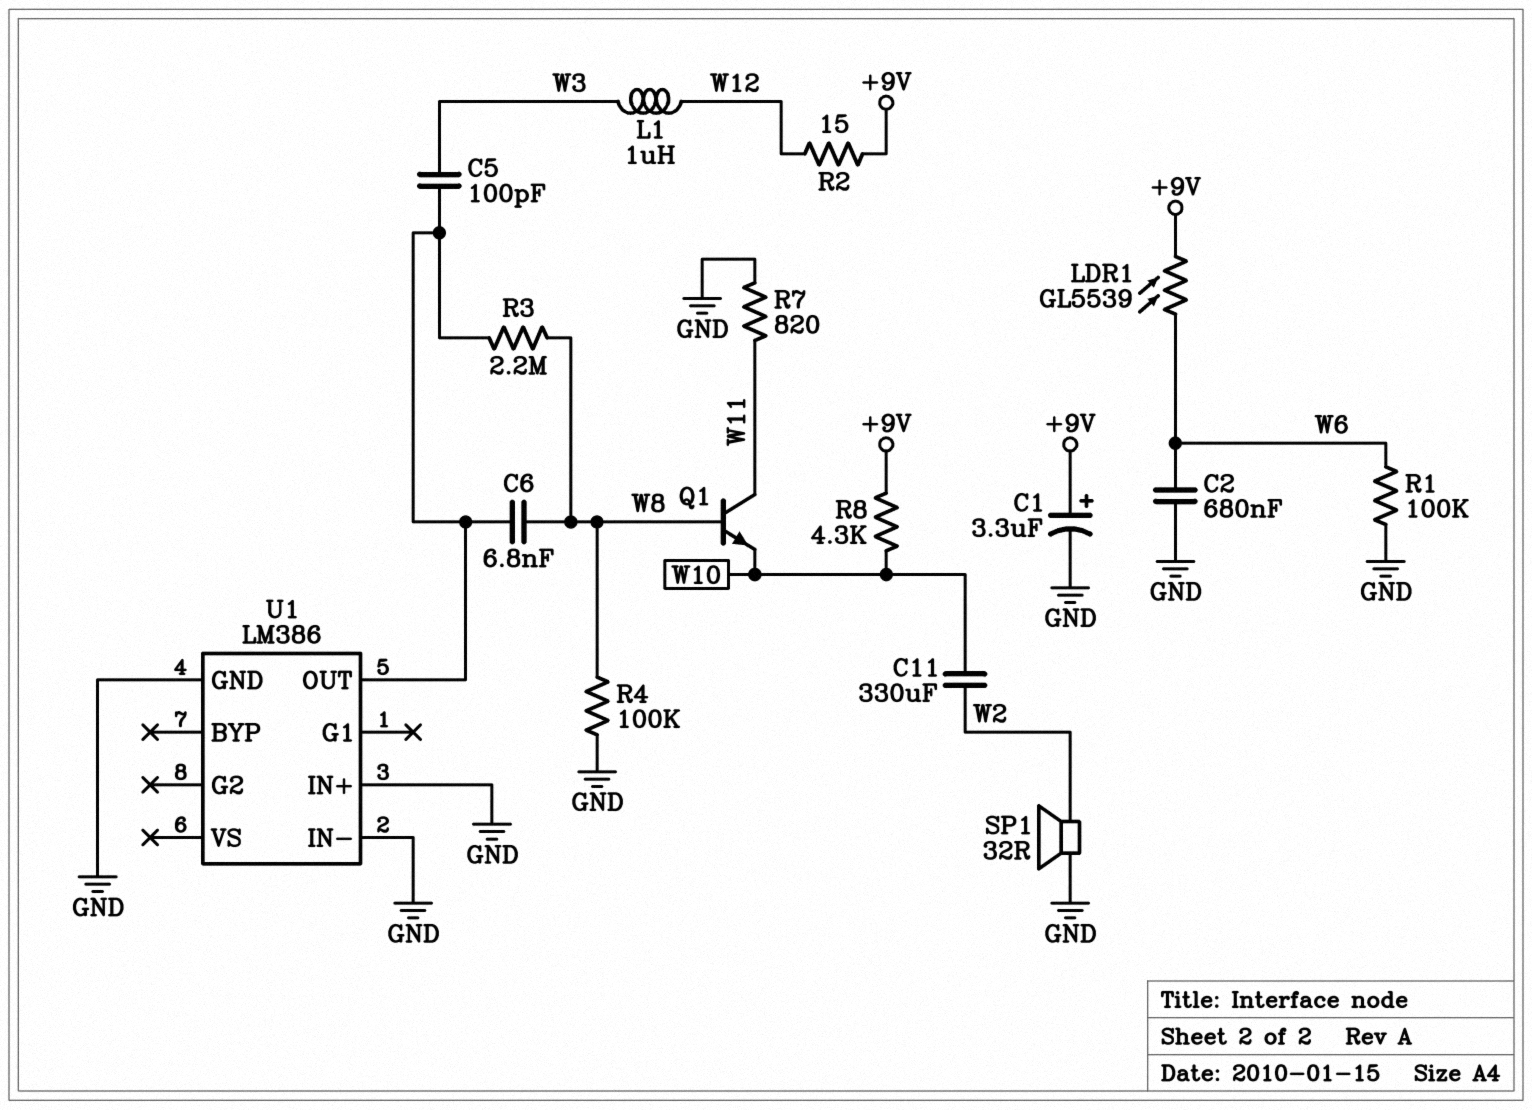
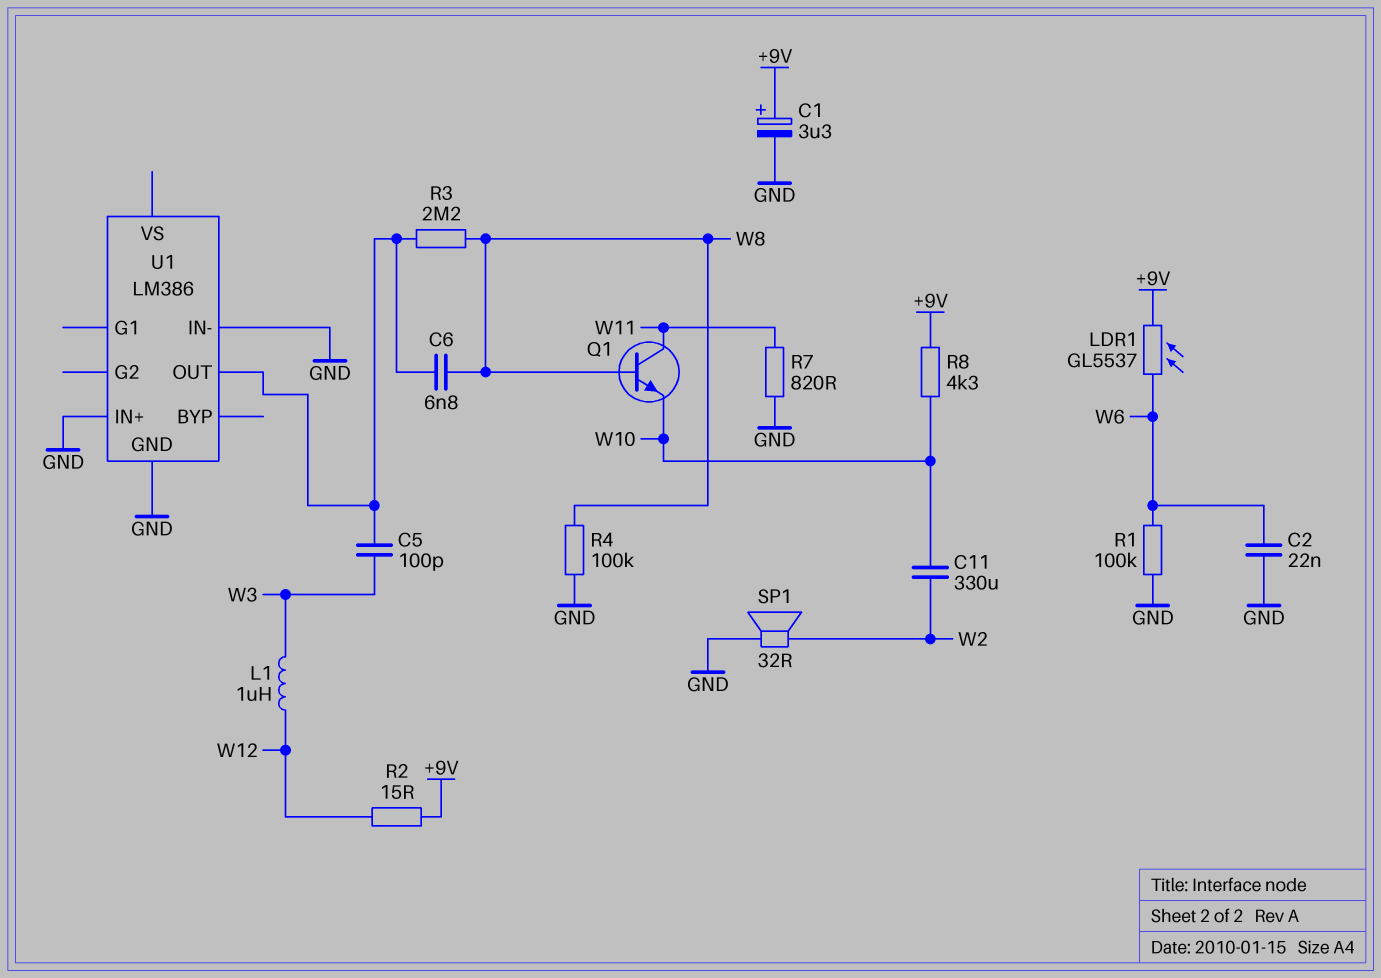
C2: 680nF (GND, W6) -> 22nF (GND, W6)
LDR1: GL5539 (+9V, W6) -> GL5537 (+9V, W6)

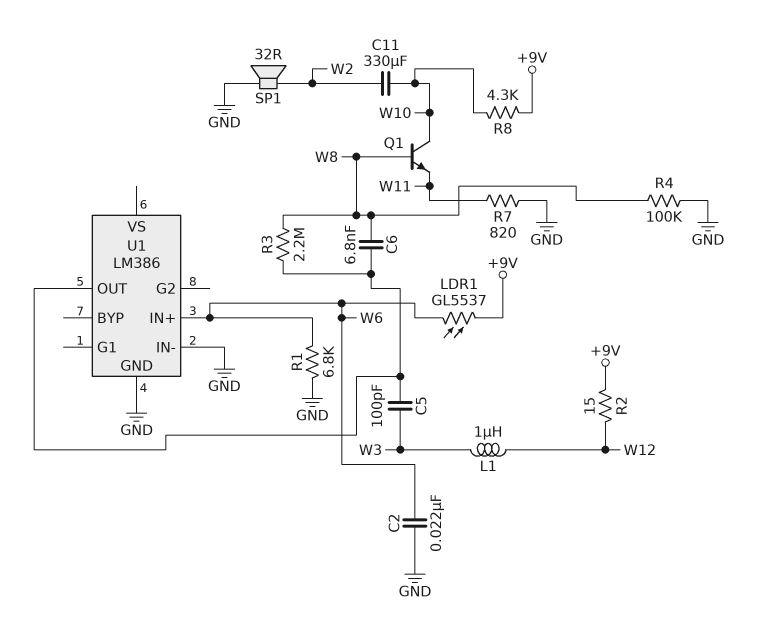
C1: 3.3uF (plus +9V, minus GND) -> none
Q1: NPN (B W8, C W11, E W10) -> NPN (B W8, C W10, E W11)
R1: 100k (GND, W6) -> 6.8k (GND, W6)
U1 pin IN+: GND -> W6

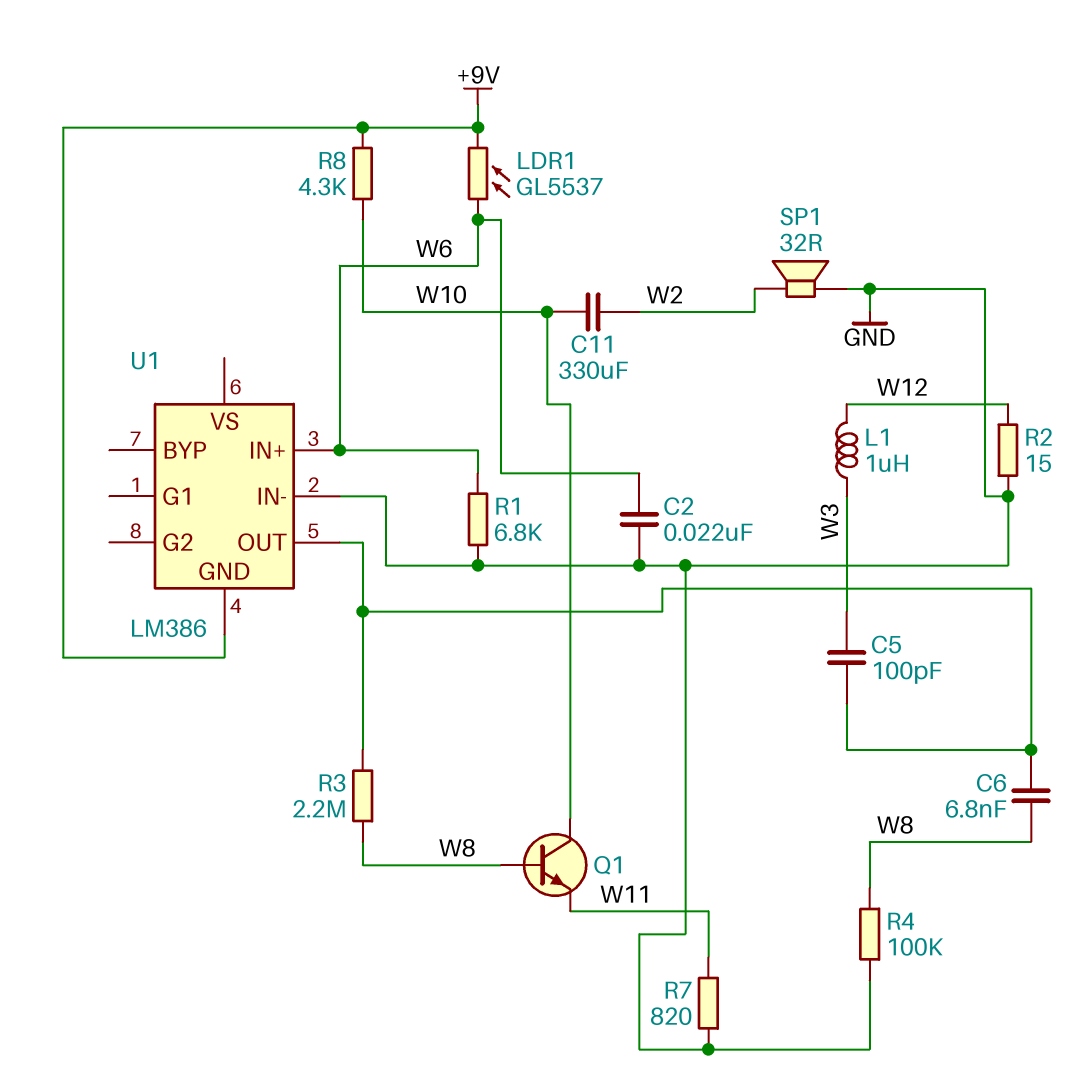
R2: 15 (+9V, W12) -> 15 (GND, W12)
U1 pin GND: GND -> +9V

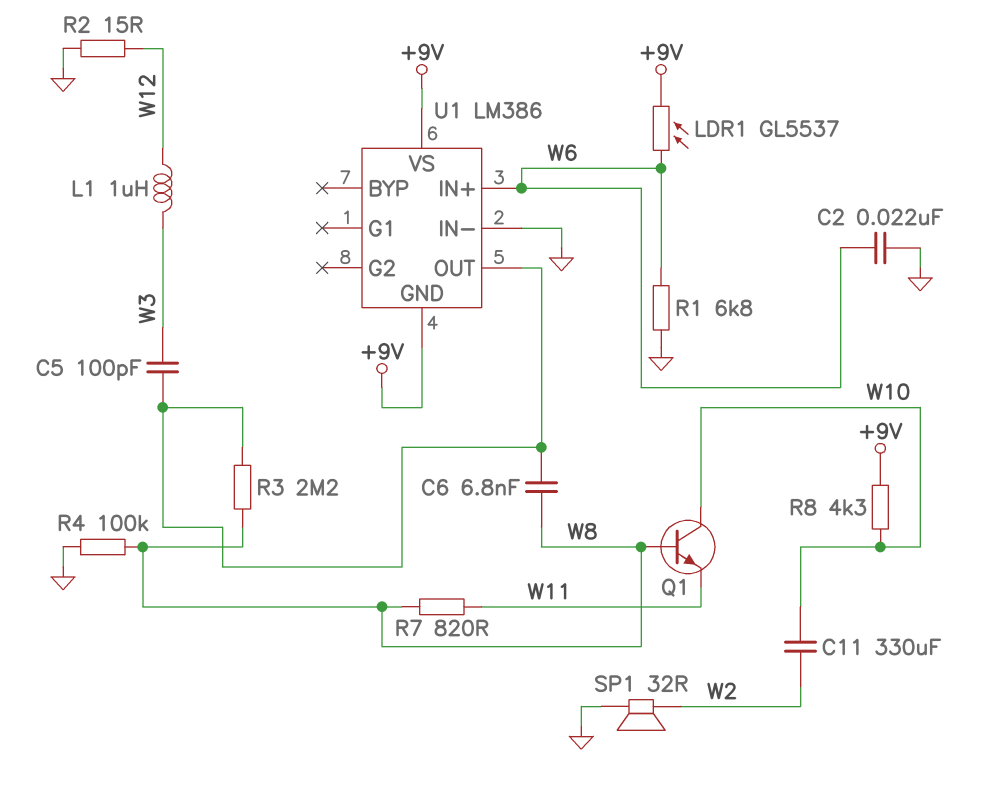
R7: 820 (GND, W11) -> 820 (W8, W11)
U1 pin VS: none -> +9V

